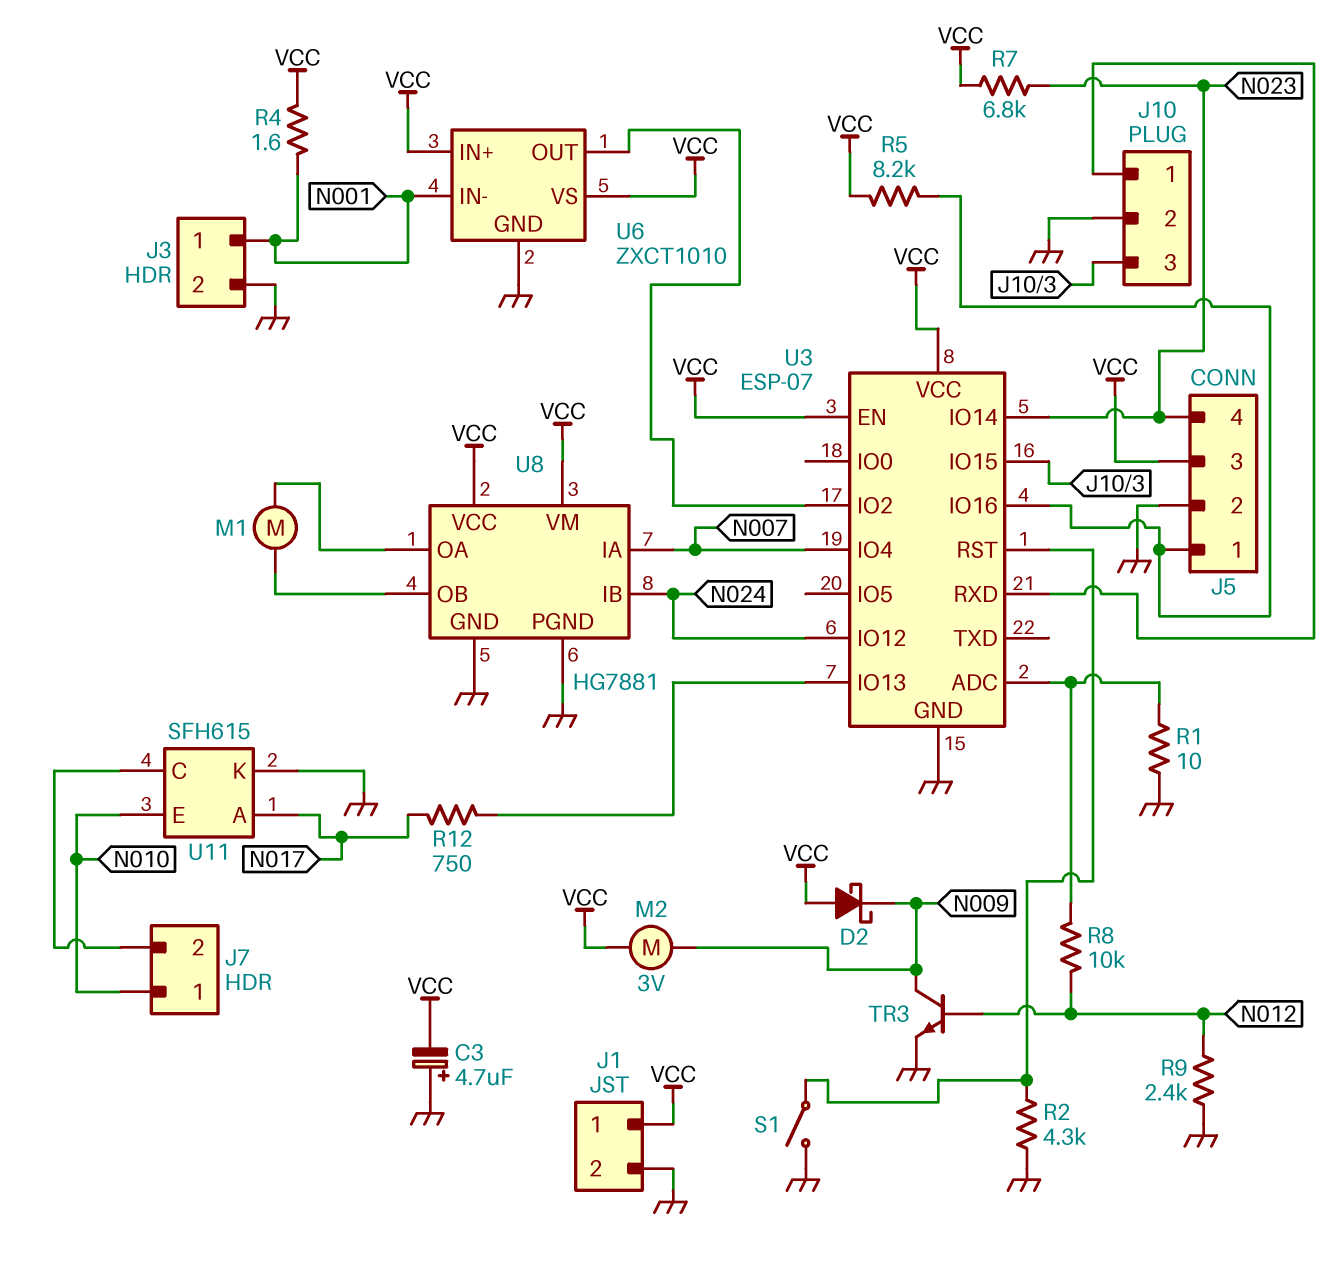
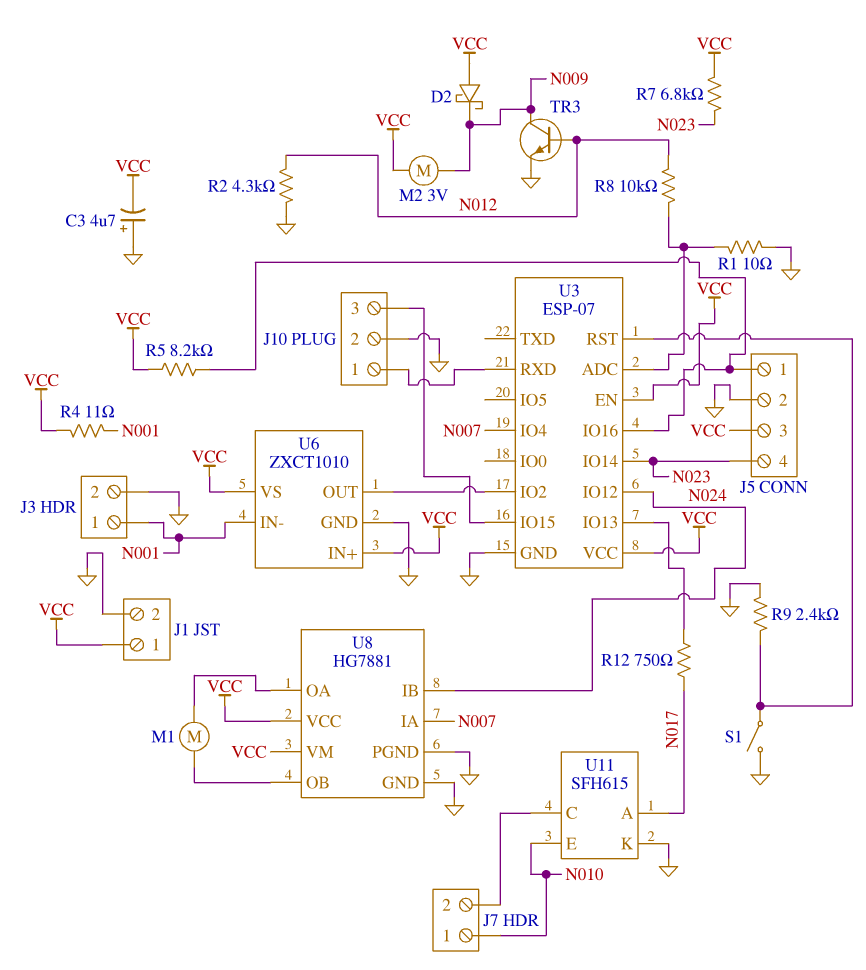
R2: 4.3k (GND, U3/RST) -> 4.3k (GND, N012)
R4: 1.6 (N001, VCC) -> 11 (N001, VCC)
R9: 2.4k (GND, N012) -> 2.4k (GND, U3/RST)

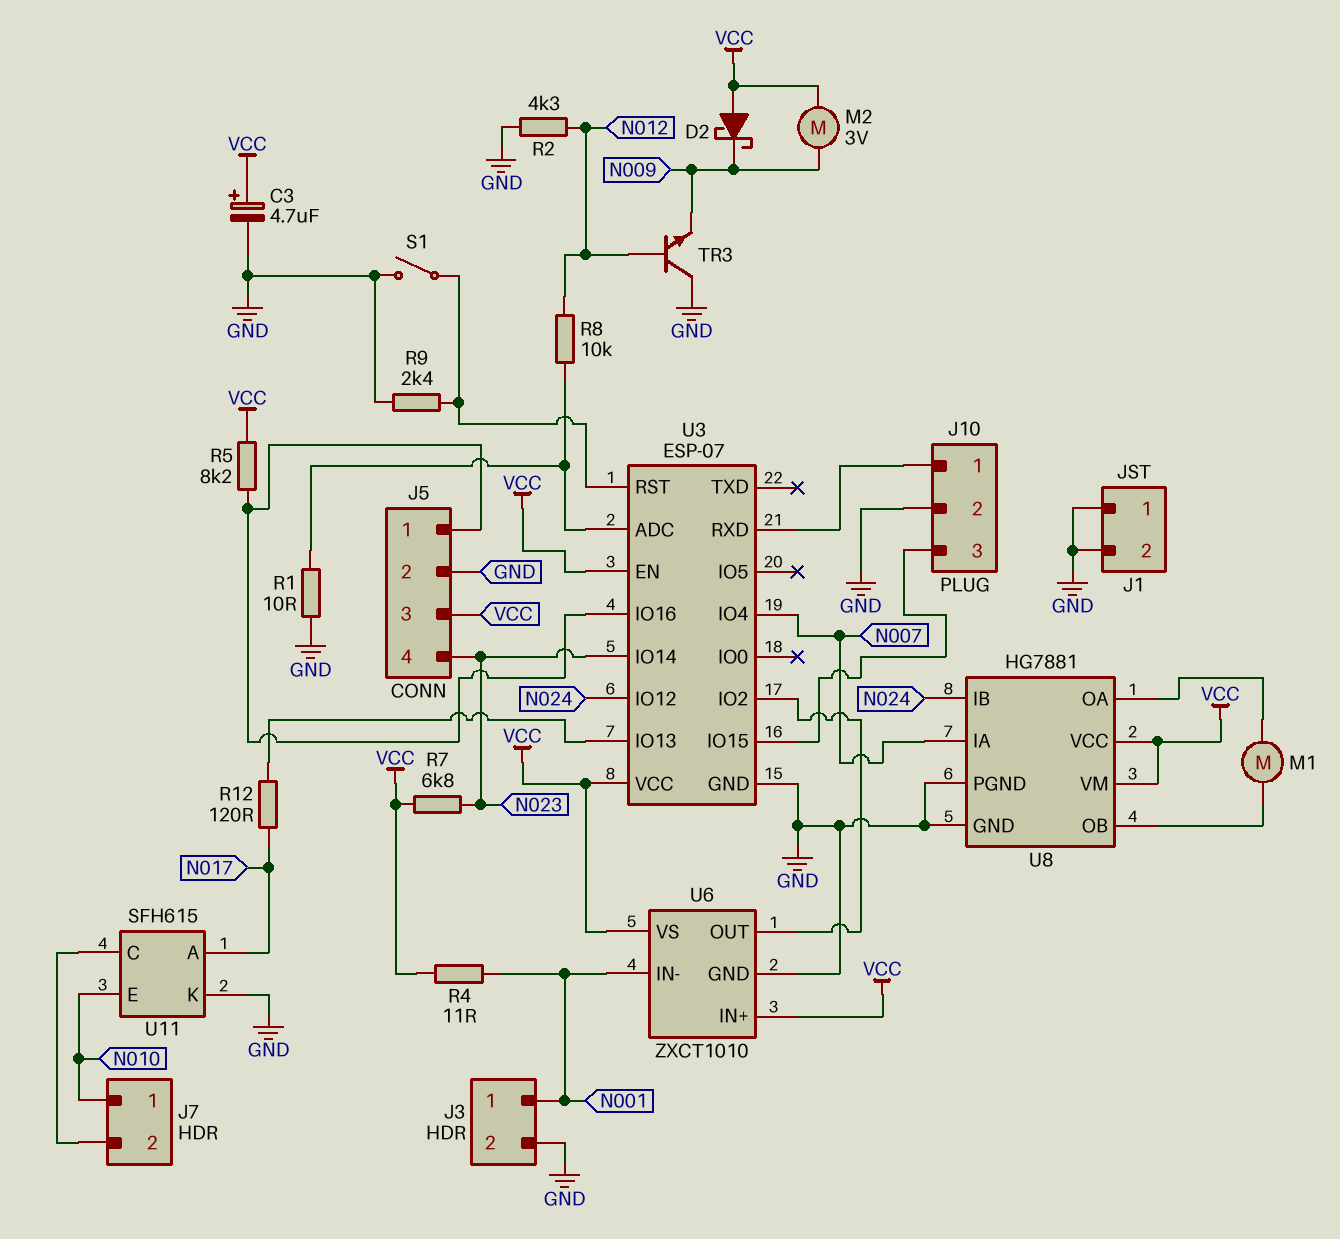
C3: 4.7uF (plus GND, minus VCC) -> 4.7uF (plus VCC, minus GND)
J1 pin 1: VCC -> GND
R12: 750 (N017, U3/IO13) -> 120 (N017, U3/IO13)
TR3: NPN (B N012, C N009, E GND) -> NPN (B N012, C GND, E N009)

